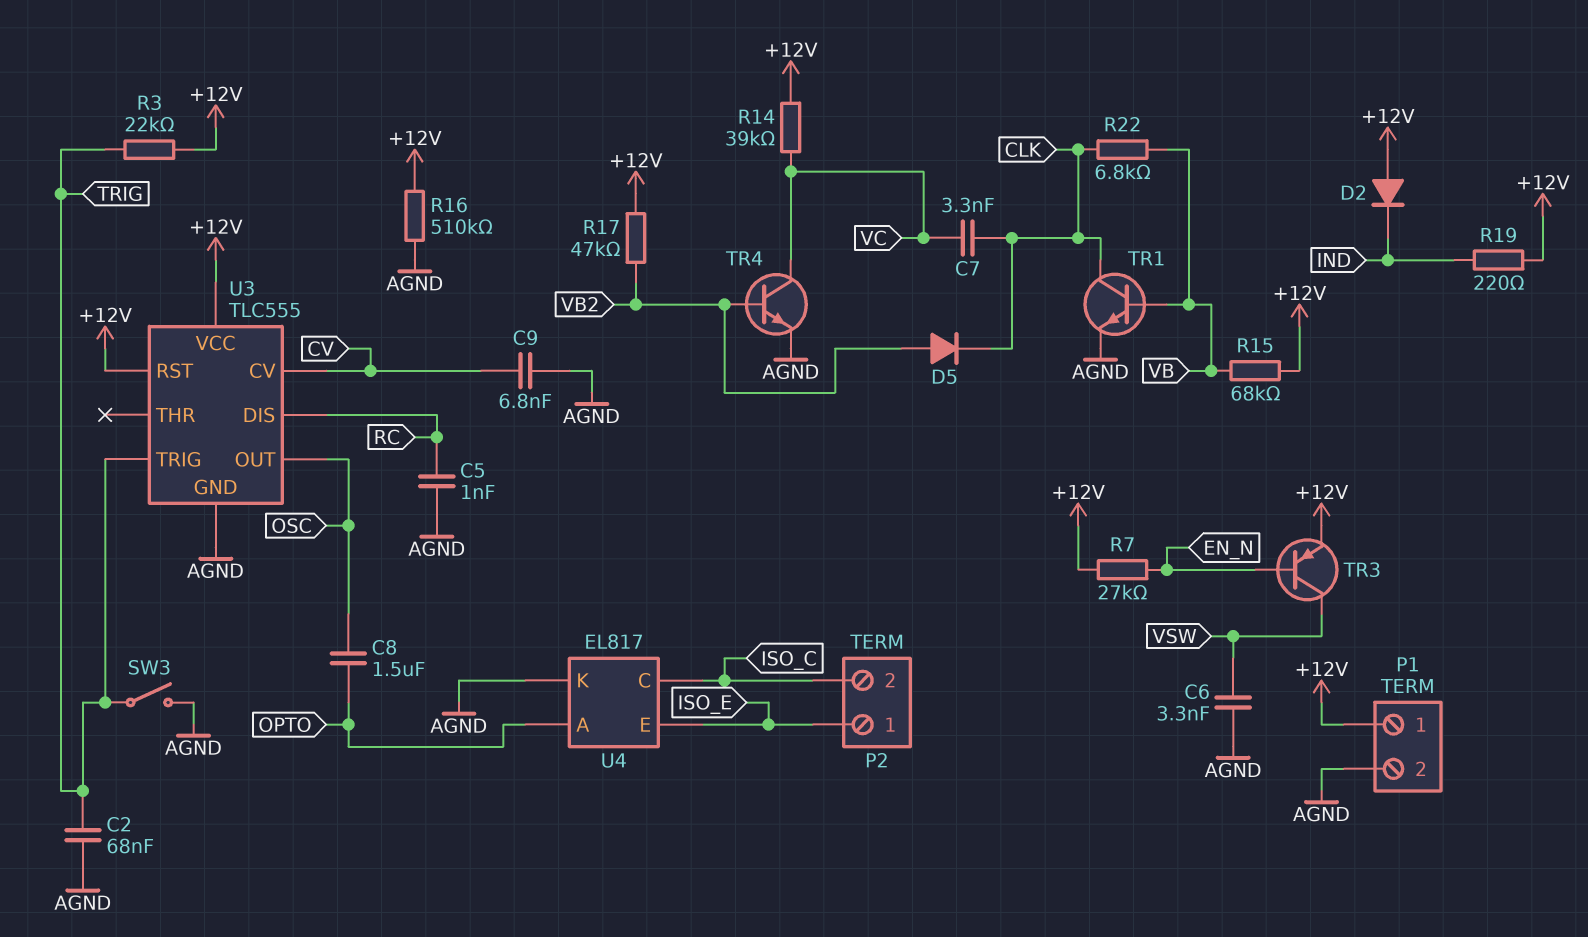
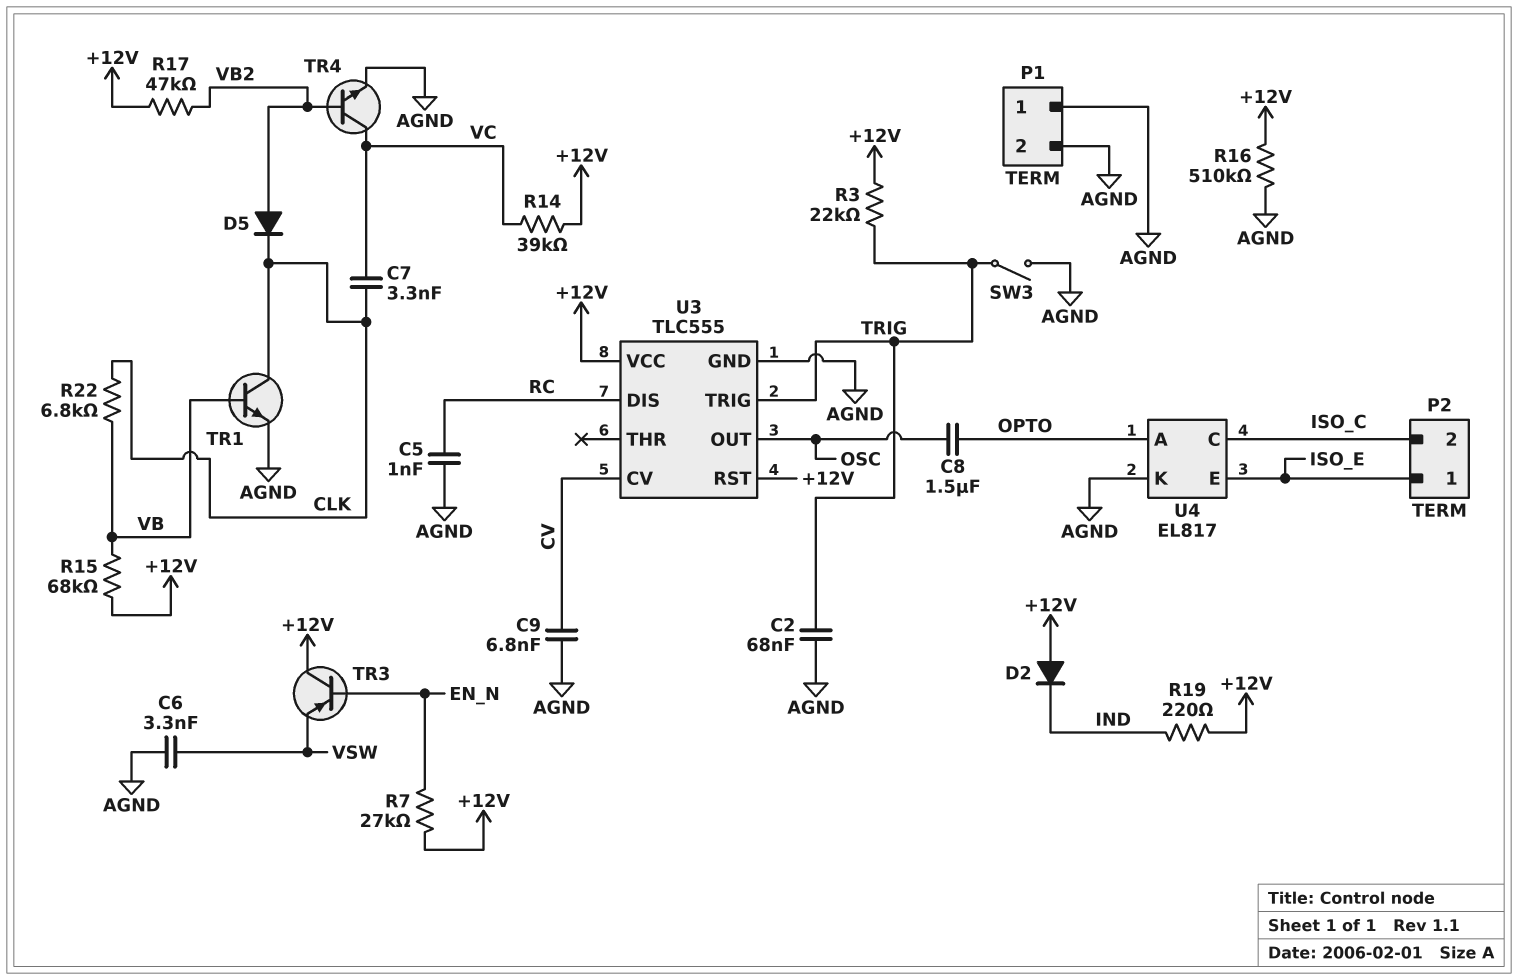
P1 pin 1: +12V -> AGND
TR3: PNP (B EN_N, C VSW, E +12V) -> PNP (B EN_N, C +12V, E VSW)

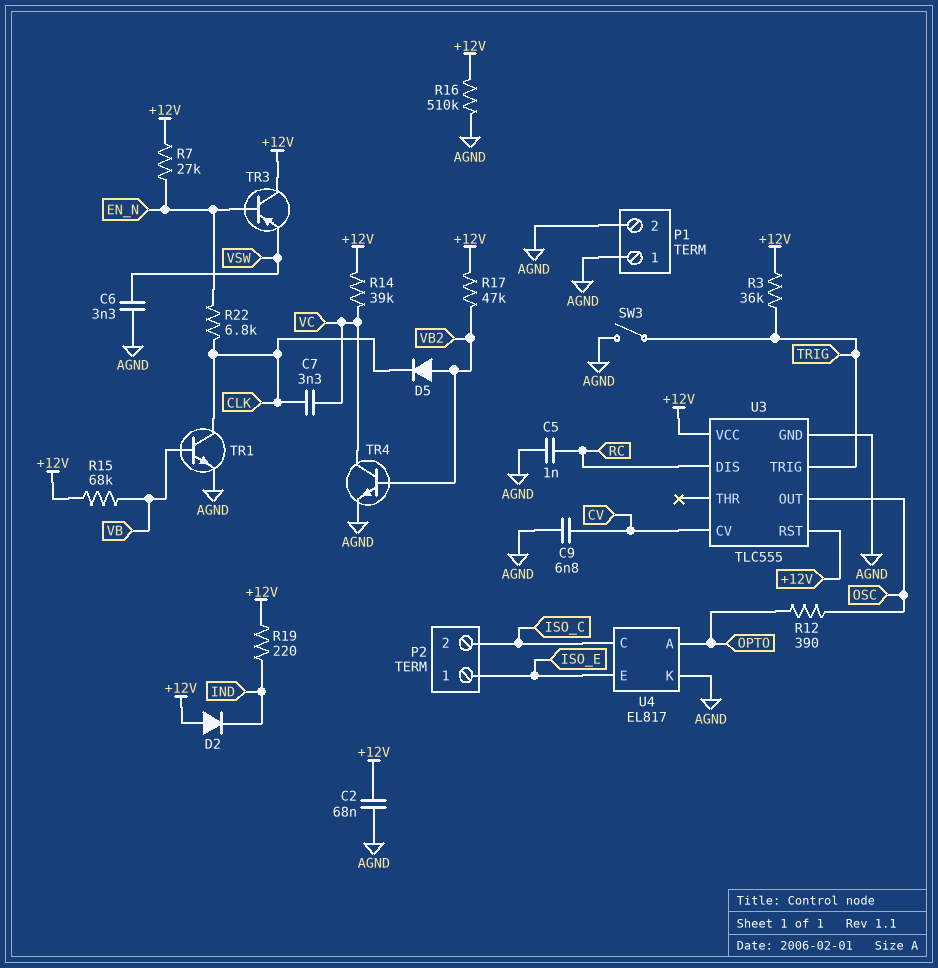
C2: 68nF (AGND, TRIG) -> 68nF (+12V, AGND)
C8: 1.5uF (OPTO, OSC) -> none
R3: 22k (+12V, TRIG) -> 36k (+12V, TRIG)
R12: none -> 390 (OPTO, OSC)
R22: 6.8k (CLK, VB) -> 6.8k (CLK, EN_N)

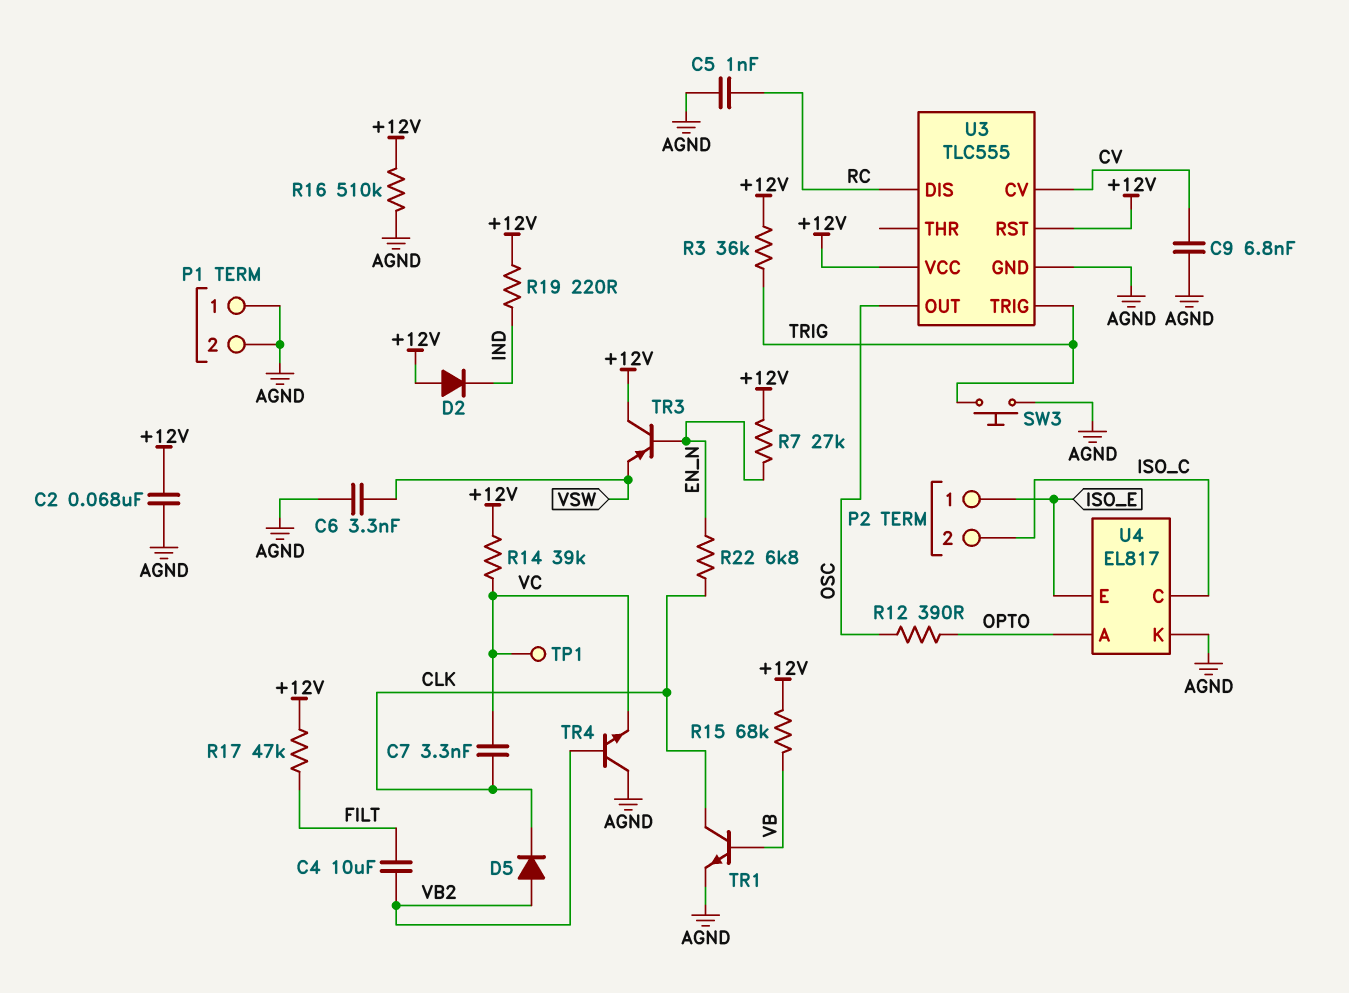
C4: none -> 10uF (FILT, VB2)
R17: 47k (+12V, VB2) -> 47k (+12V, FILT)
SW3: switch (AGND, TRIG) -> button (AGND, TRIG)
TP1: none -> test point (VC)
TR4: NPN (B VB2, C VC, E AGND) -> NPN (B VB2, C AGND, E VC)

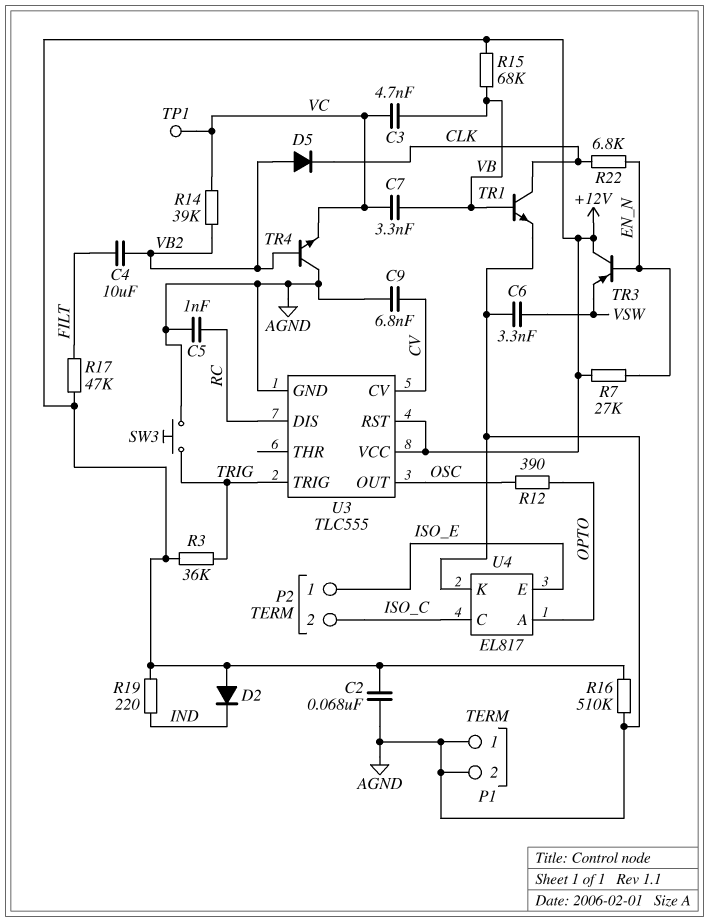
C3: none -> 4.7nF (VB, VC)
C7: 3.3nF (CLK, VC) -> 3.3nF (VB, VC)
R14: 39k (+12V, VC) -> 39k (VB2, VC)

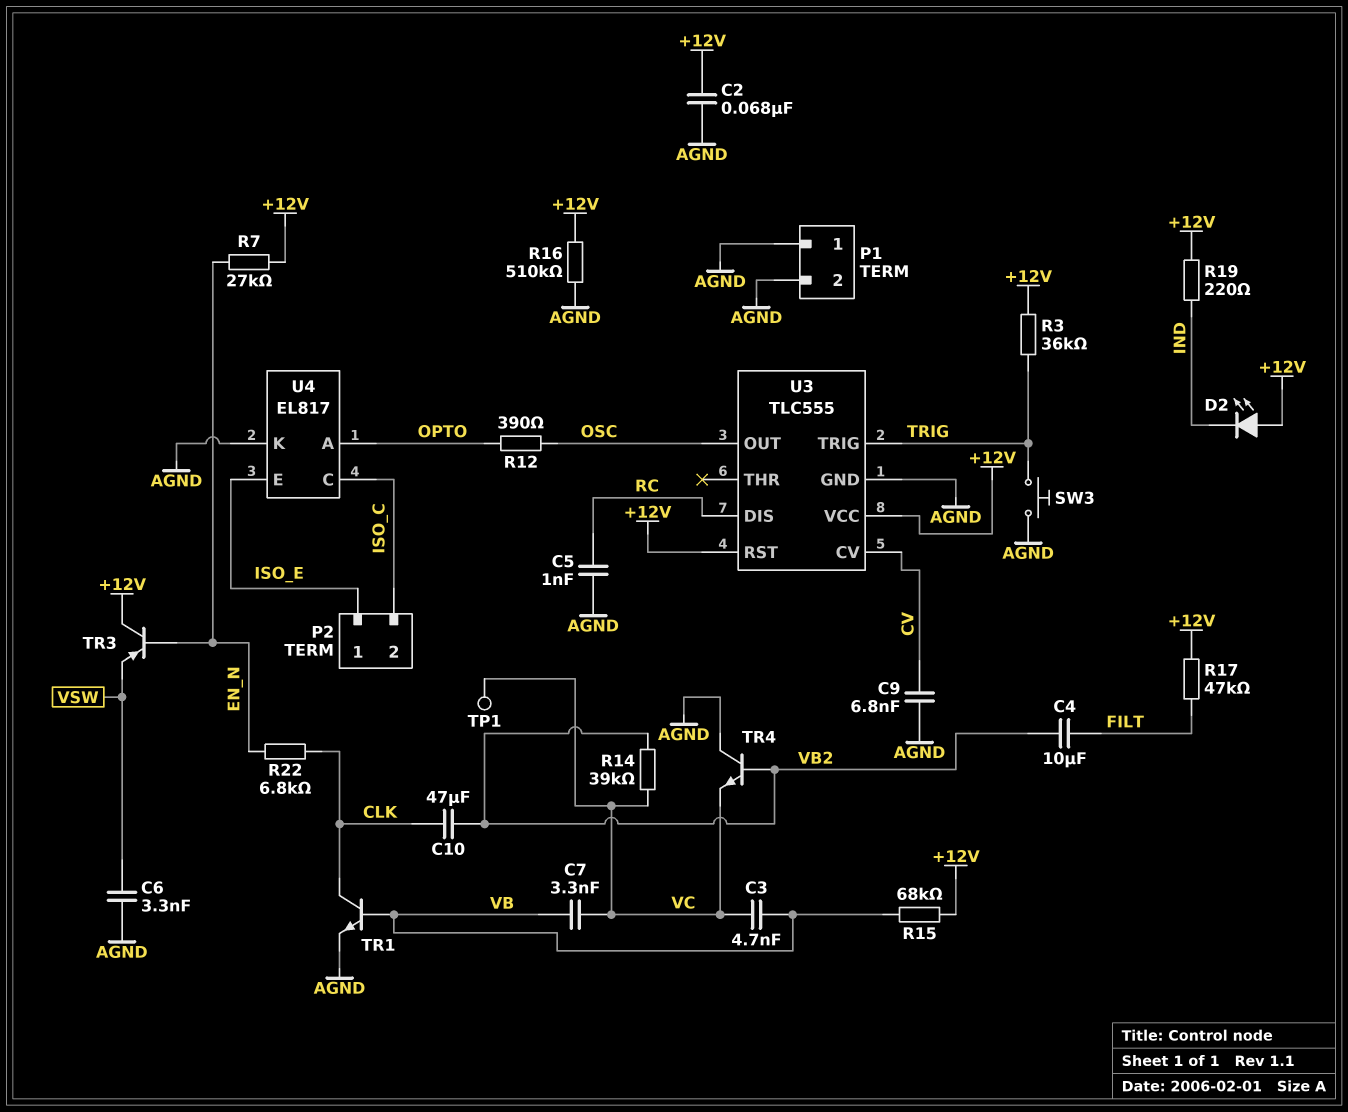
C10: none -> 47uF (CLK, VB2)
D2: diode (A +12V, K IND) -> LED (A +12V, K IND)
D5: diode (A VB2, K CLK) -> none

